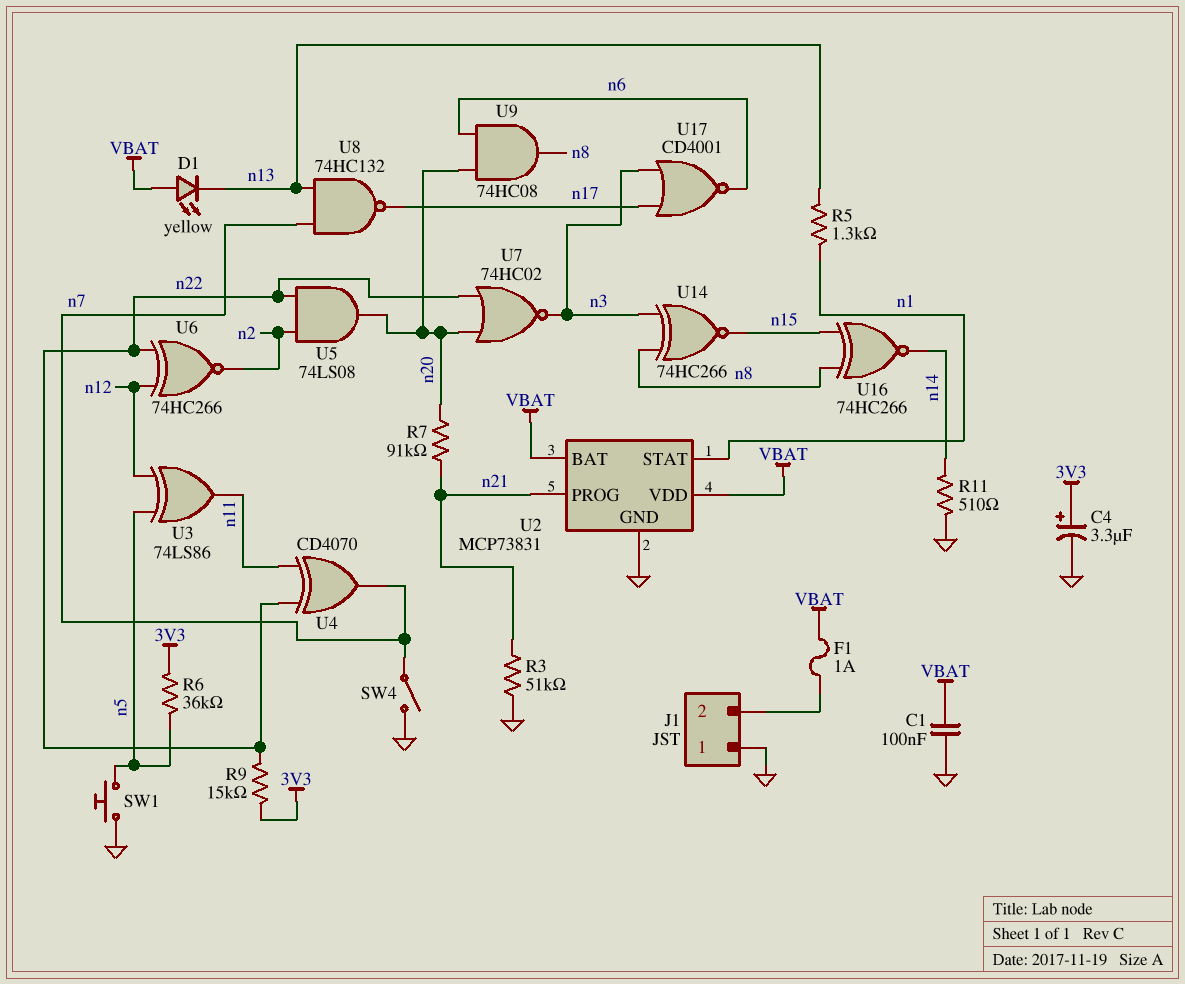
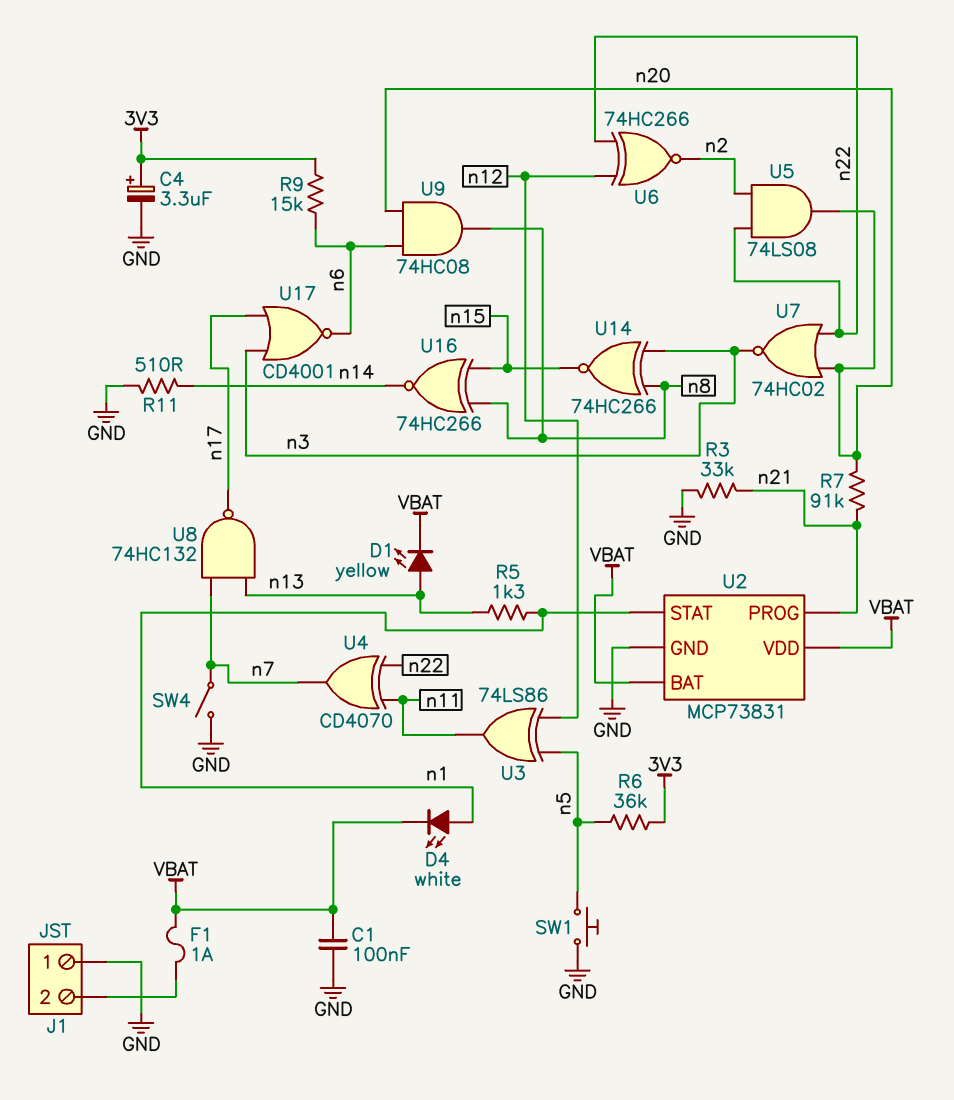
D1: LED yellow (A VBAT, K n13) -> LED yellow (A n13, K VBAT)
D4: none -> LED white (A n1, K VBAT)
R3: 51k (GND, n21) -> 33k (GND, n21)
R9: 15k (3V3, n22) -> 15k (3V3, n6)

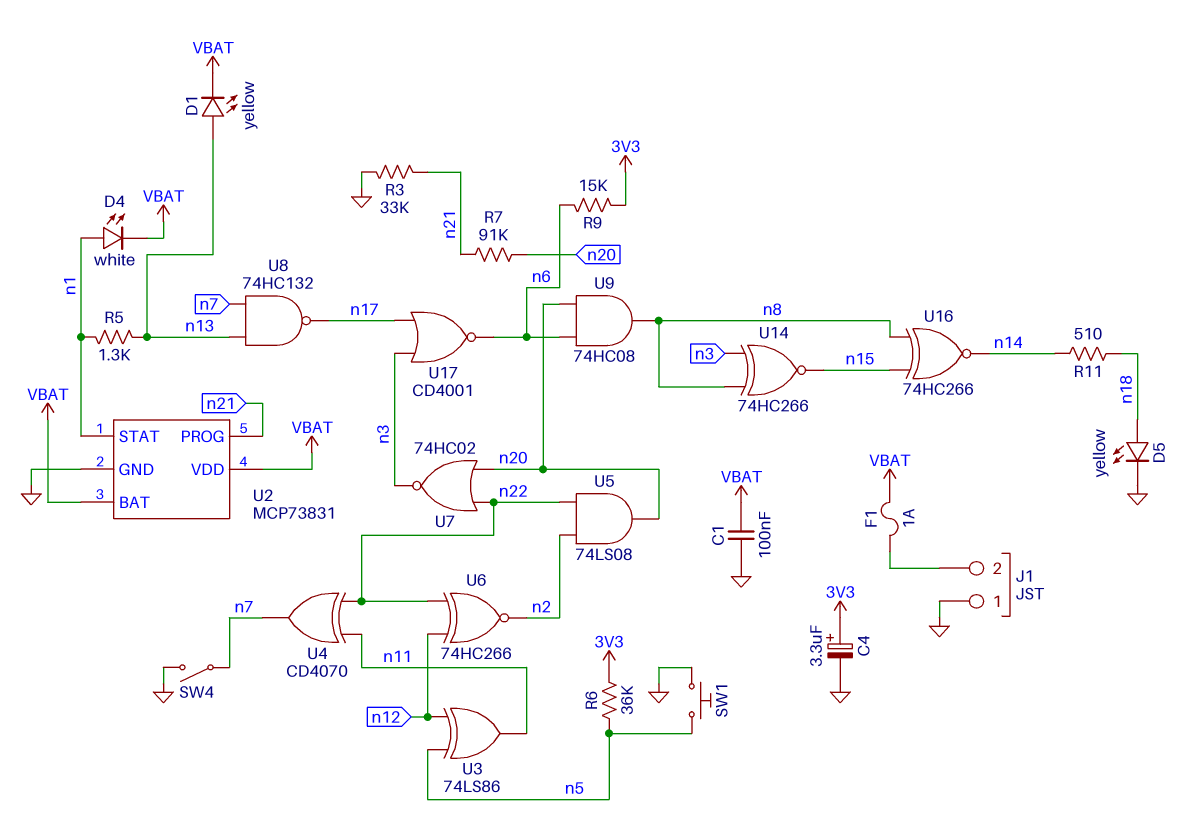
D5: none -> LED yellow (A n18, K GND)
R11: 510 (GND, n14) -> 510 (n14, n18)

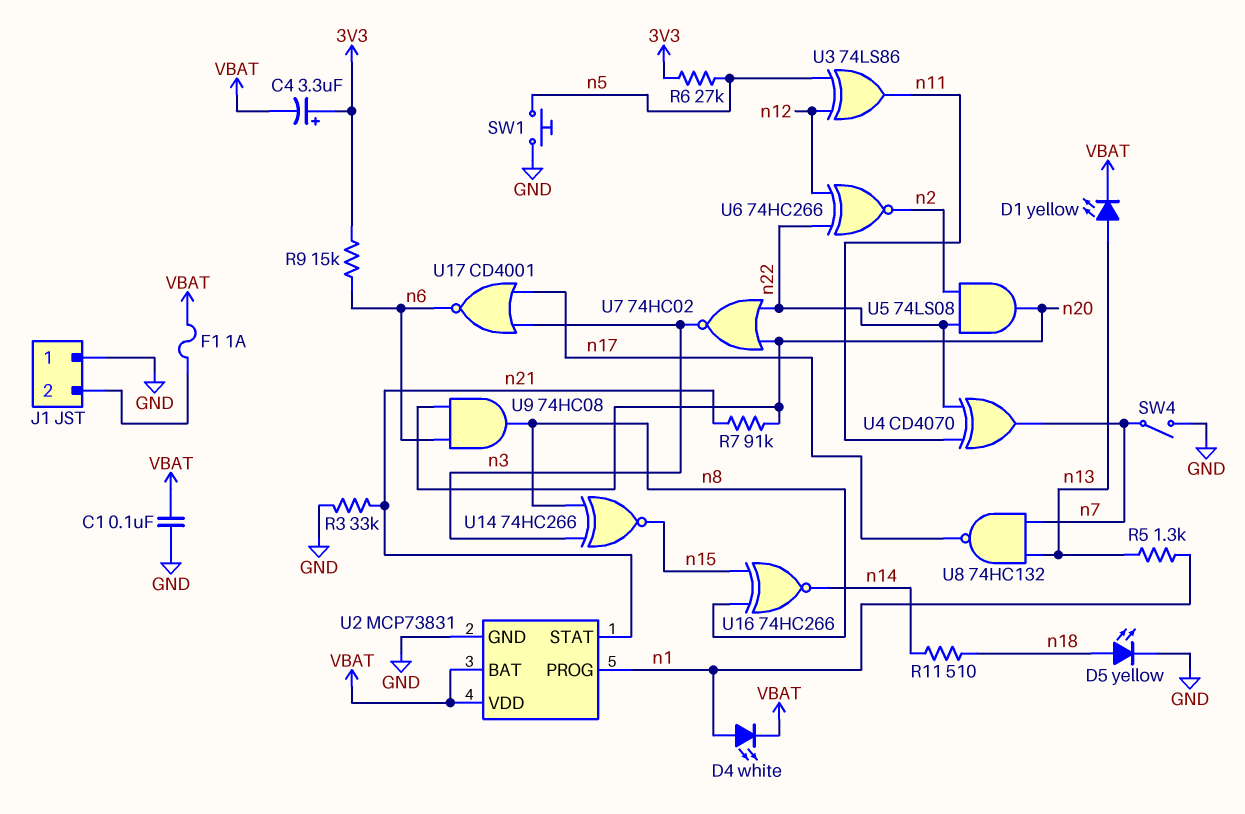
C4: 3.3uF (plus 3V3, minus GND) -> 3.3uF (plus 3V3, minus VBAT)
R6: 36k (3V3, n5) -> 27k (3V3, n5)
U2 pin PROG: n21 -> n1
U2 pin STAT: n1 -> n21

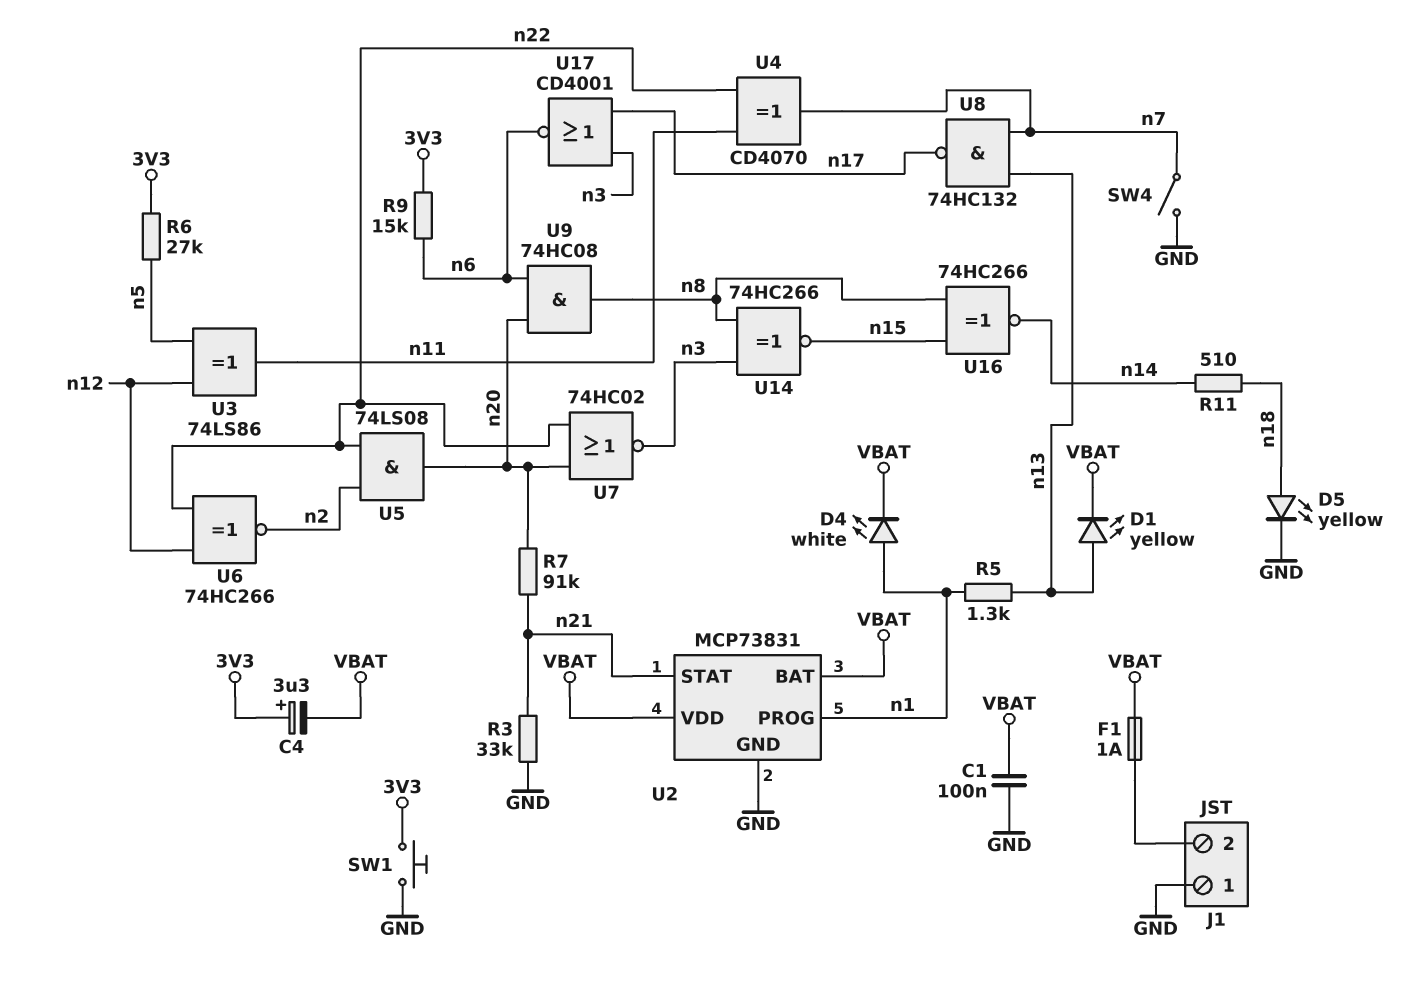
SW1: button (GND, n5) -> button (3V3, GND)

